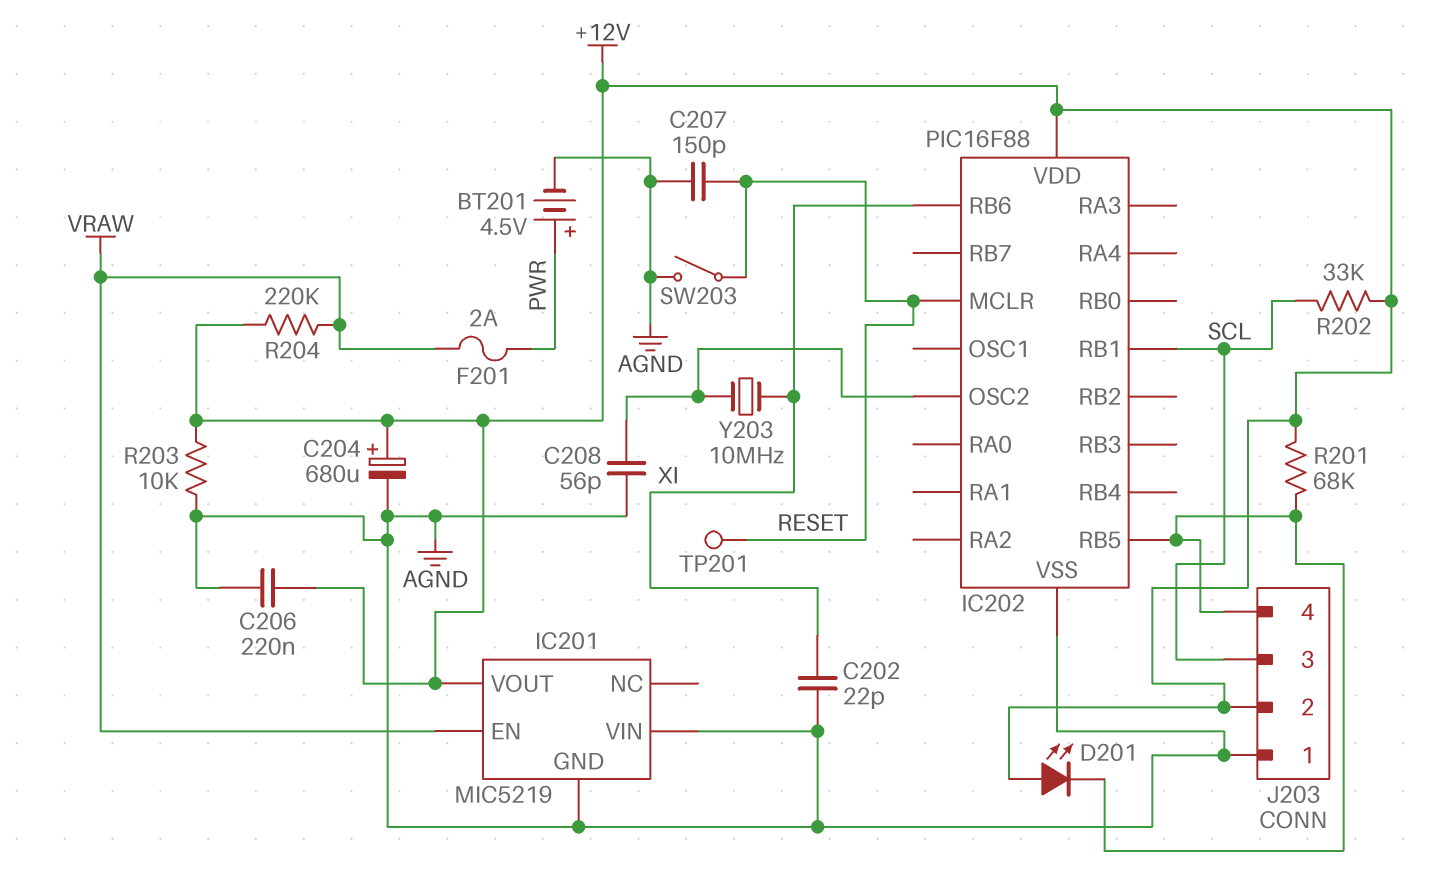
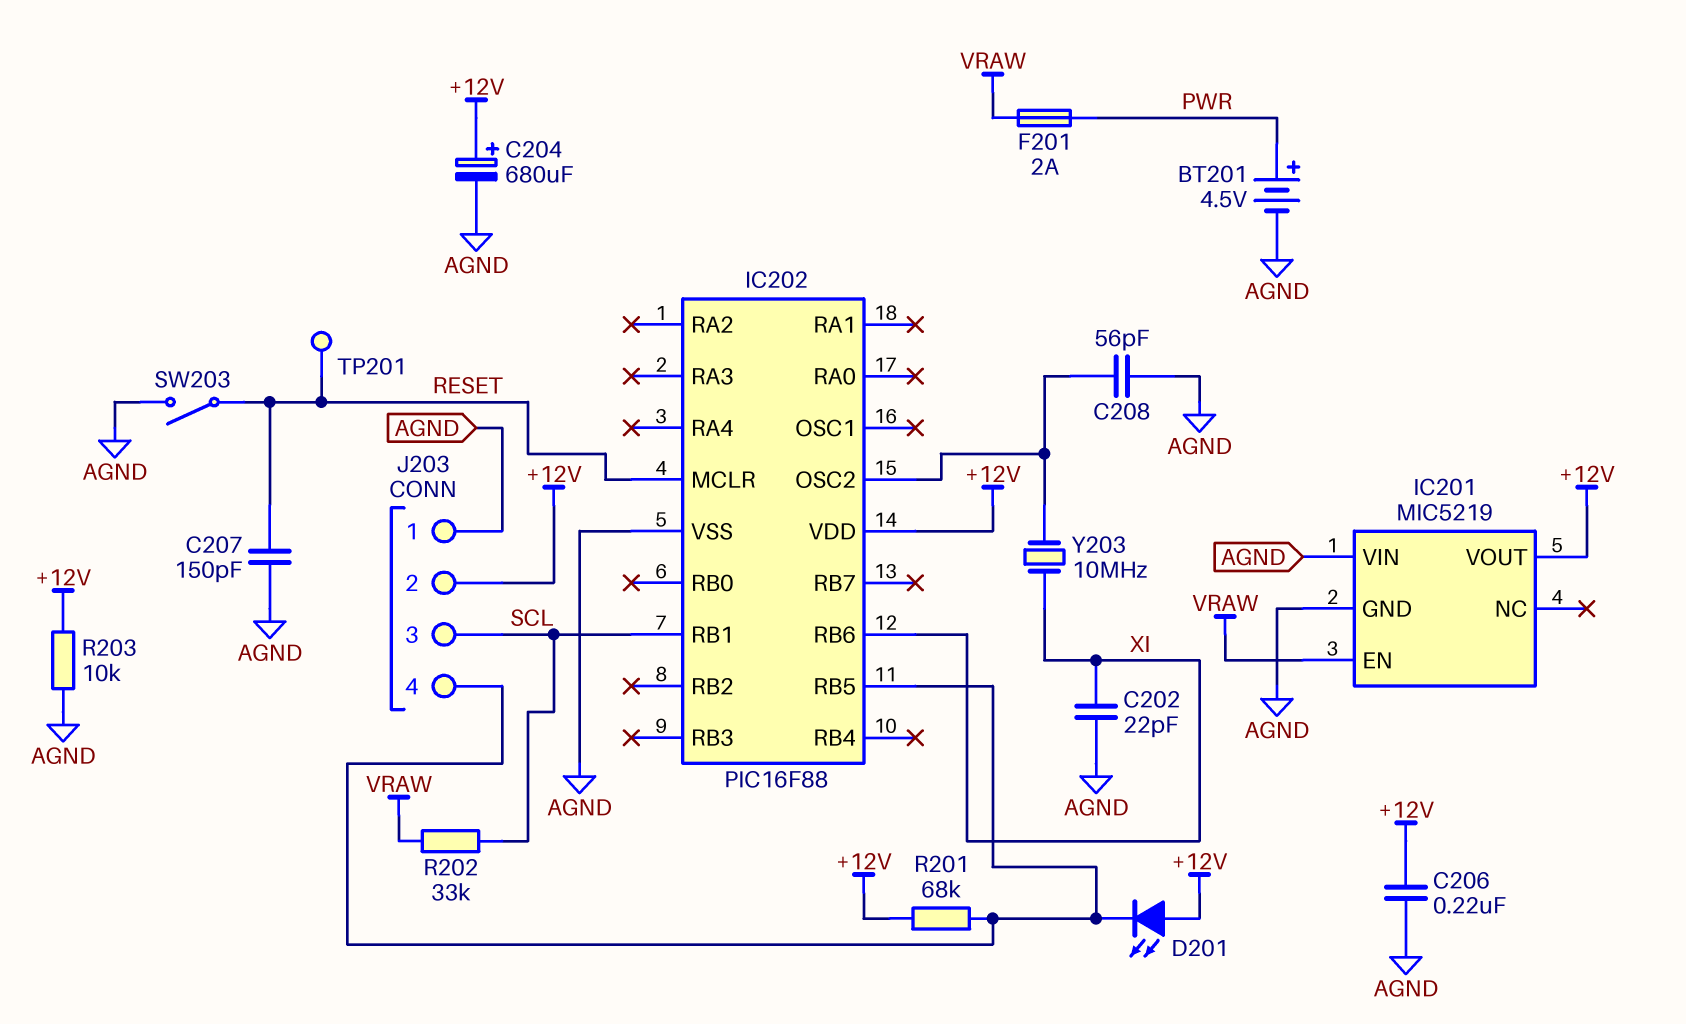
R202: 33k (+12V, SCL) -> 33k (SCL, VRAW)
R204: 220k (+12V, VRAW) -> none

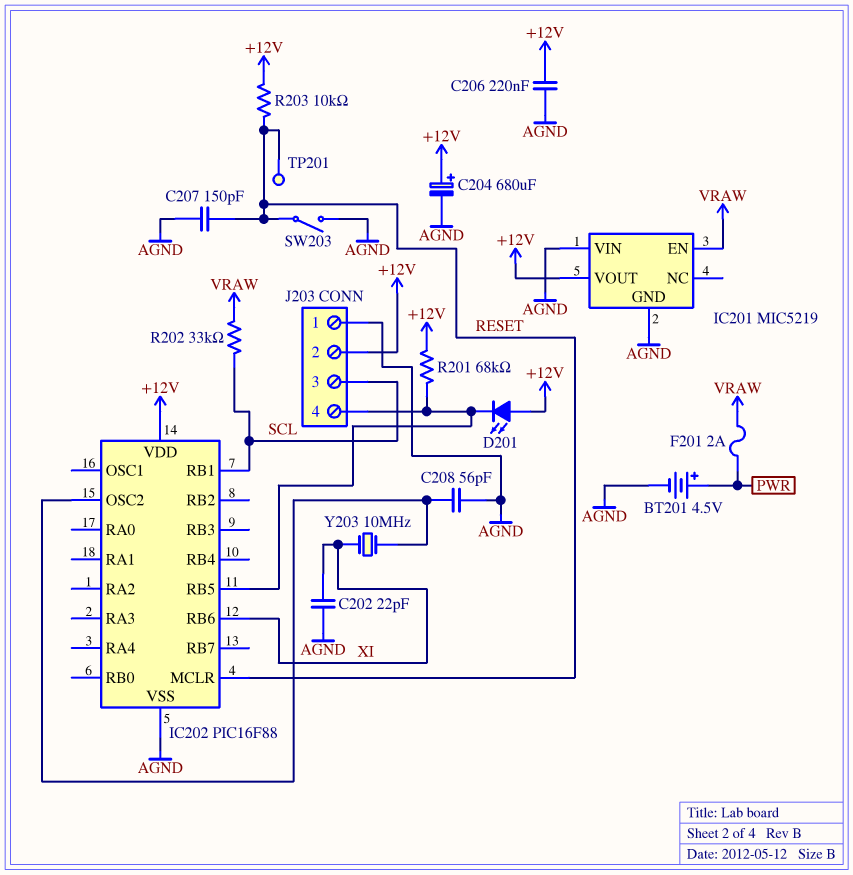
R203: 10k (+12V, AGND) -> 10k (+12V, RESET)

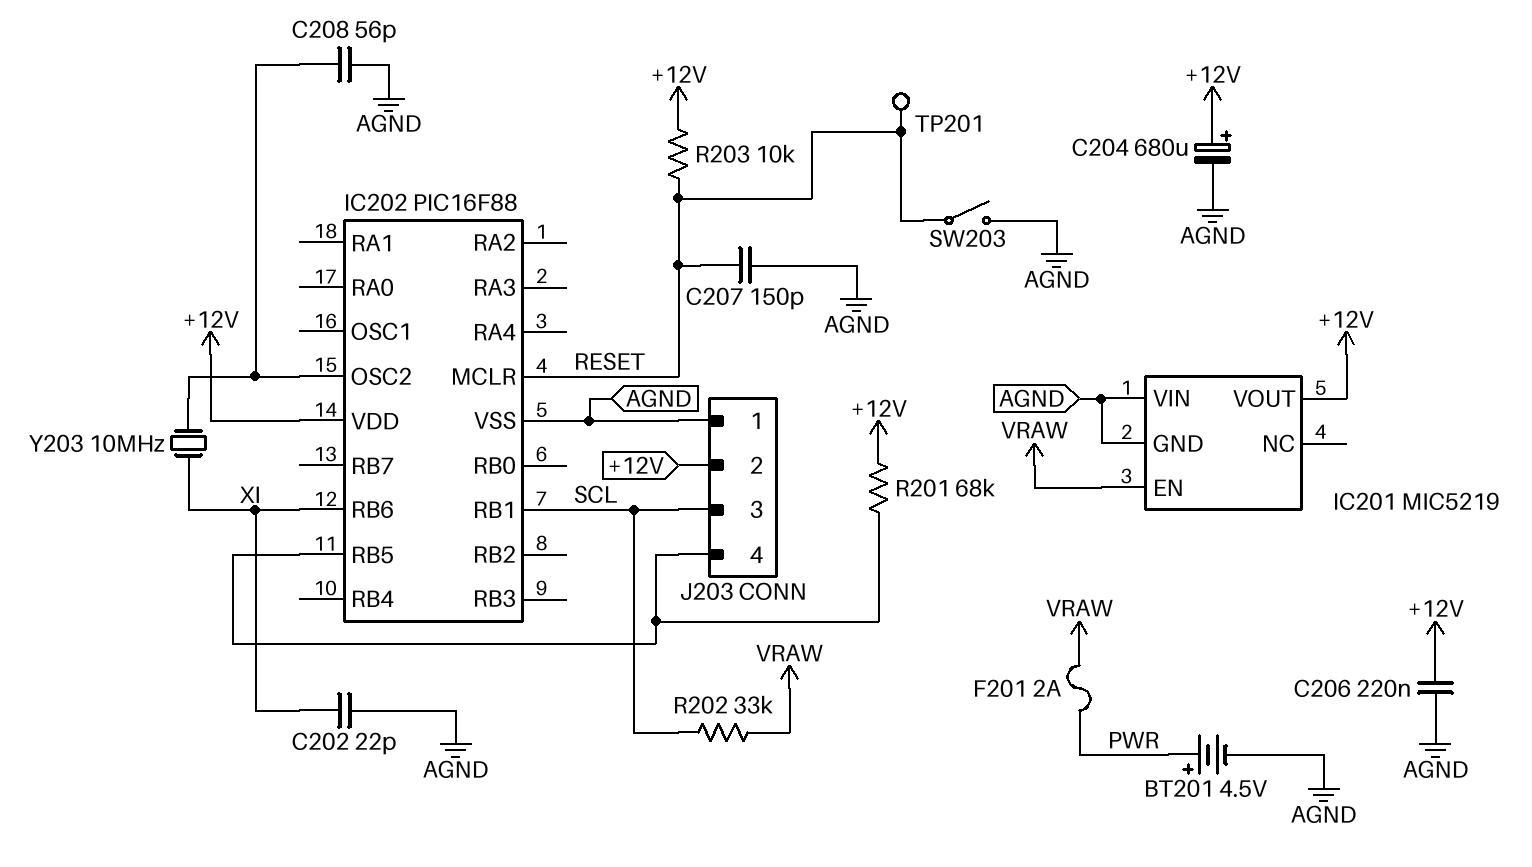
D201: LED (A +12V, K IC202/RB5) -> none

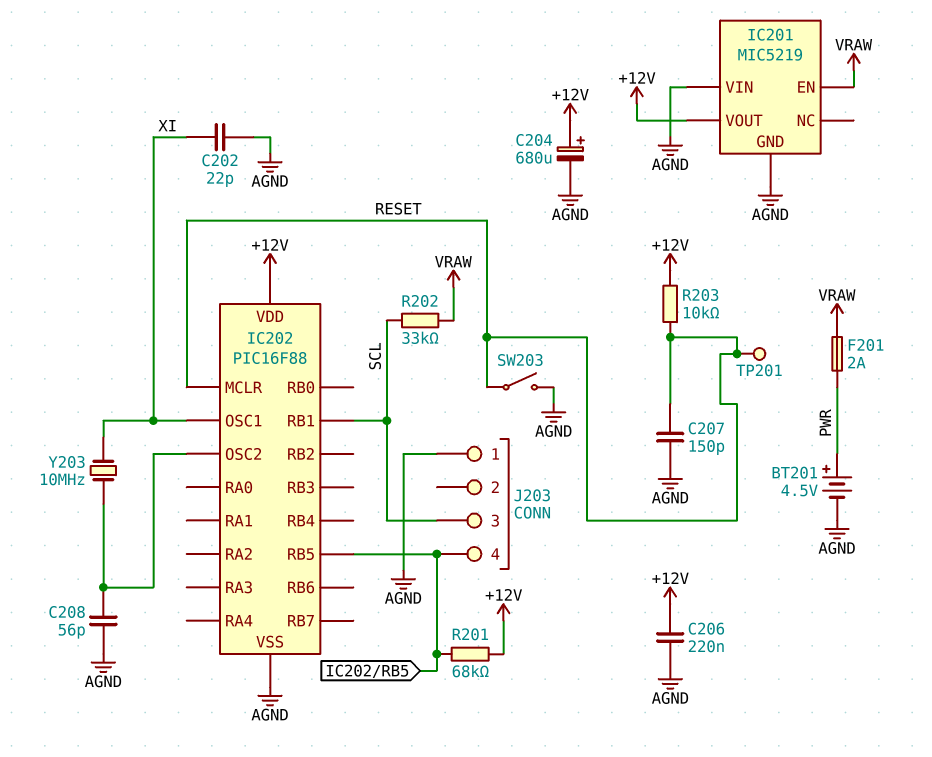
IC202 pin OSC1: none -> XI
IC202 pin RB6: XI -> none
J203 pin 2: +12V -> none

